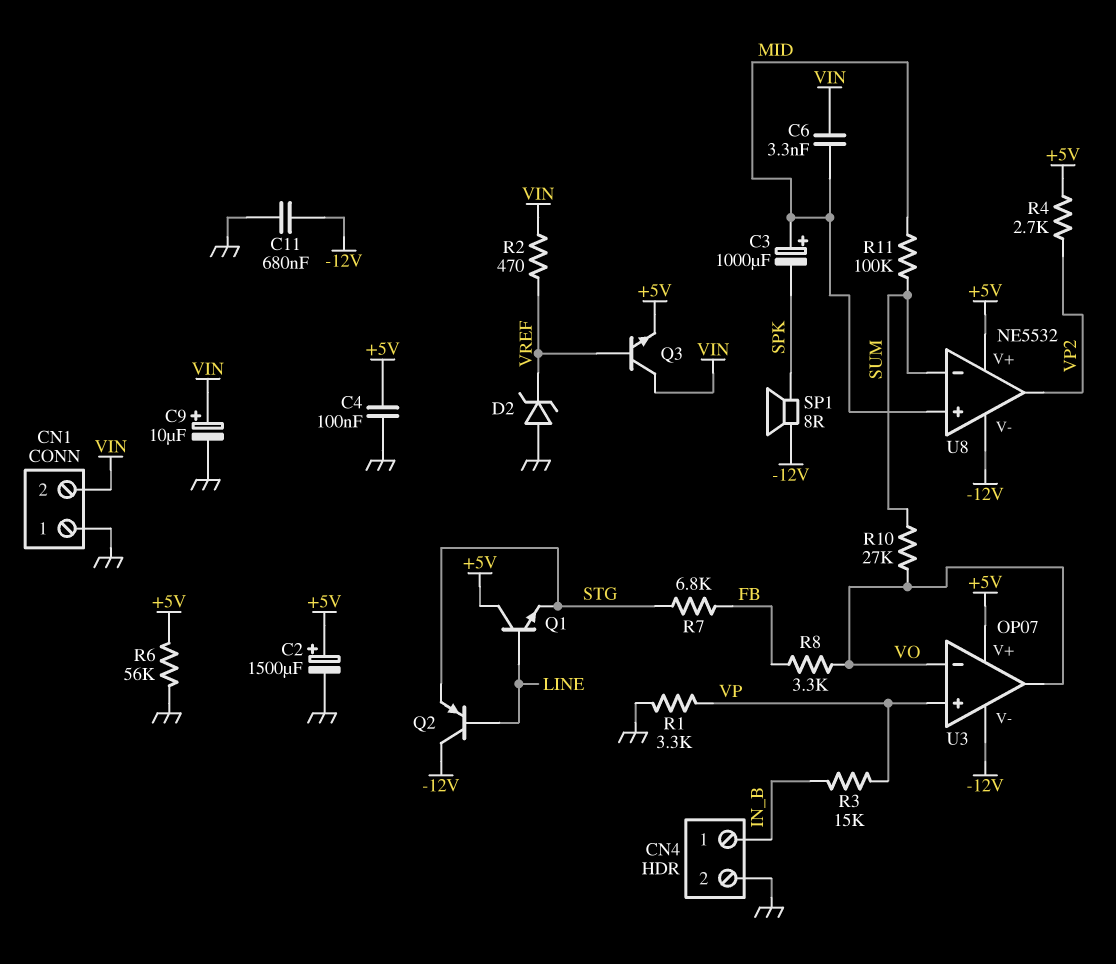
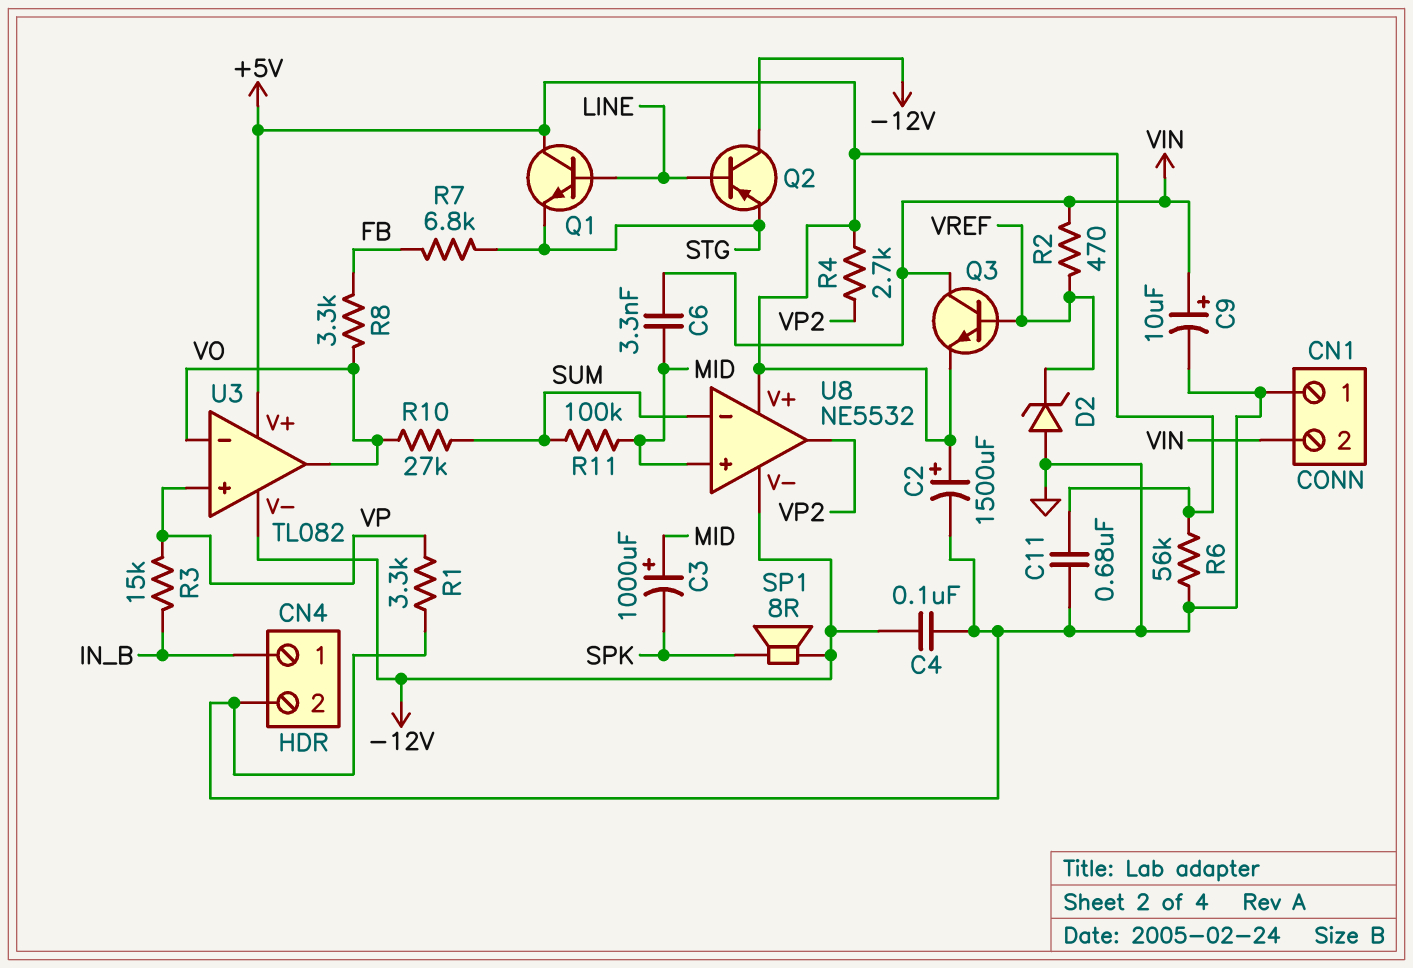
C4: 100nF (+5V, GND) -> 100nF (-12V, GND)
C11: 680nF (-12V, GND) -> 680nF (+5V, GND)
U3: OP07 -> TL082

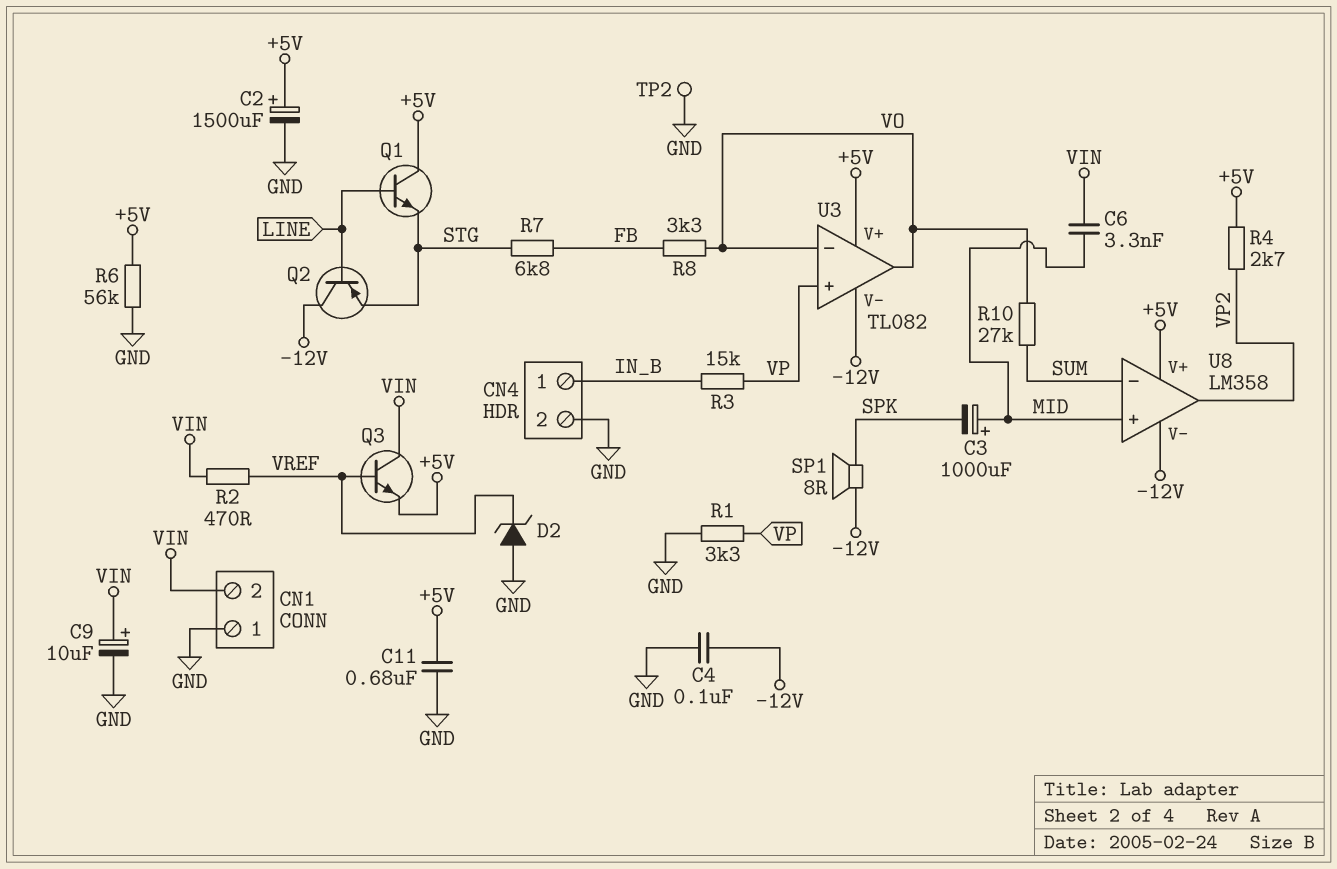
R11: 100k (MID, SUM) -> none
TP2: none -> test point (GND)
U8: NE5532 -> LM358

